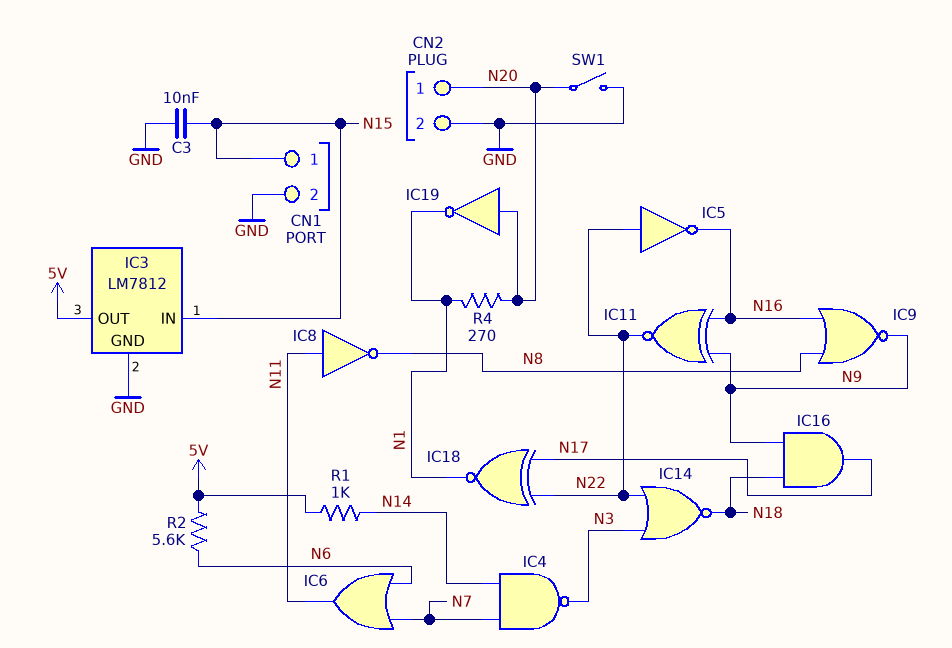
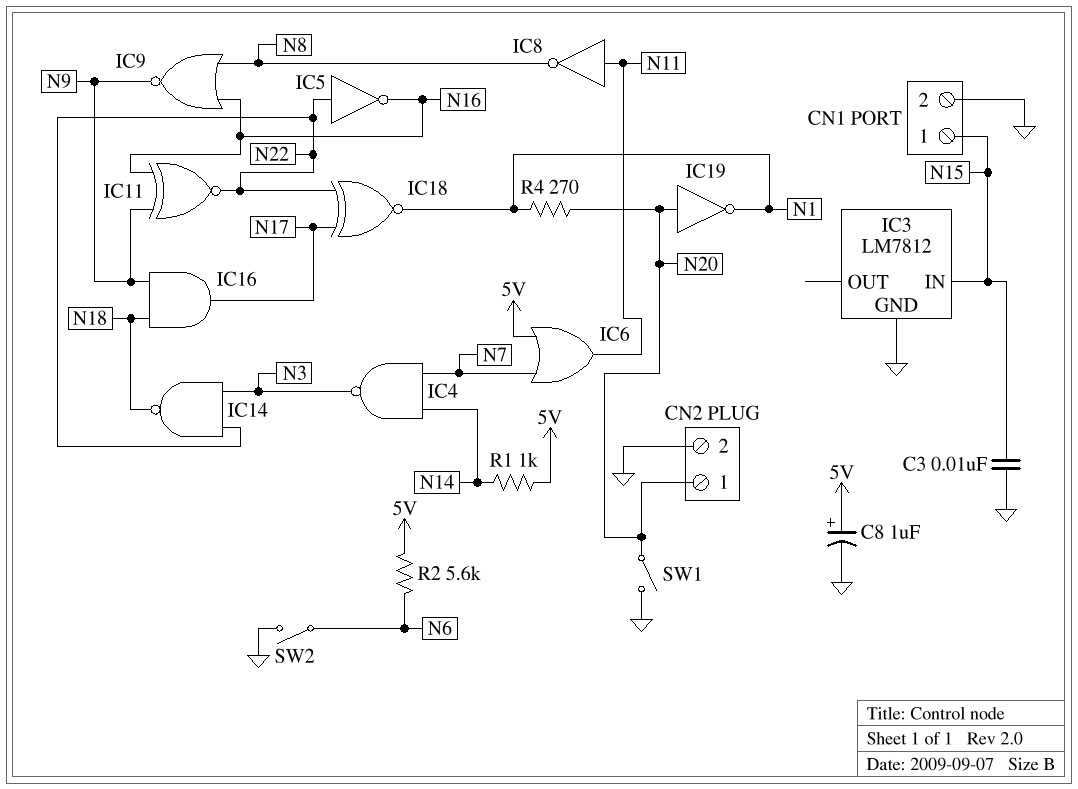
C8: none -> 1uF (plus 5V, minus GND)
IC3 pin OUT: 5V -> none
IC6: OR (in N6, in N7, out N11) -> OR (in 5V, in N7, out N11)
IC14: NOR (in N3, in N22, out N18) -> NAND (in N3, in N22, out N18)
SW2: none -> switch (GND, N6)

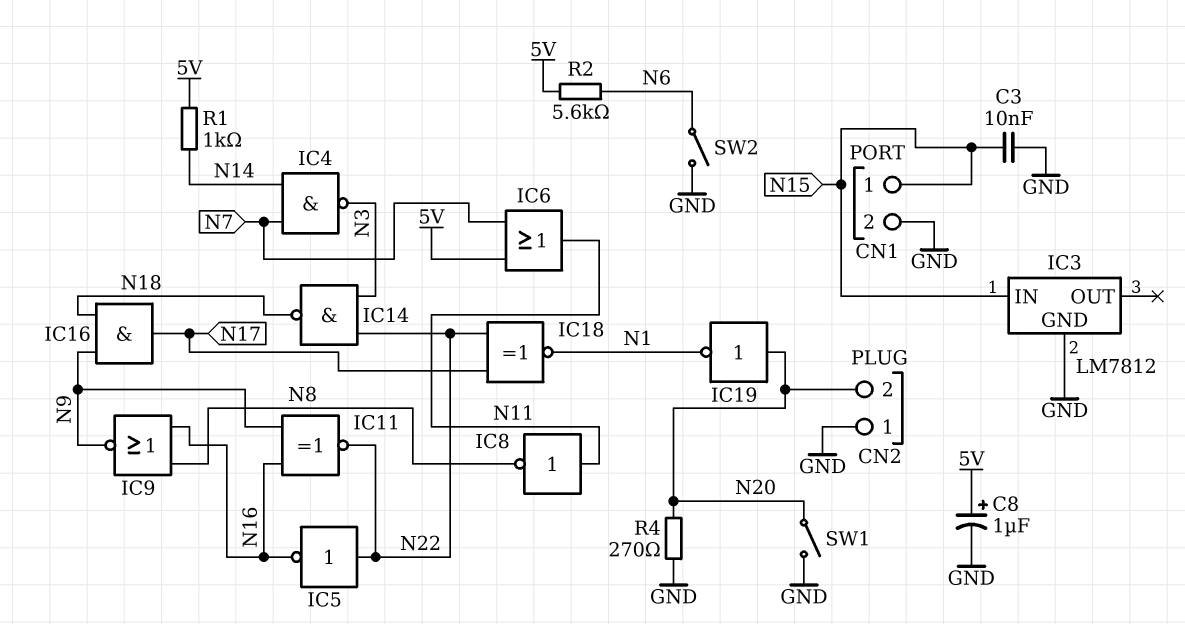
CN2 pin 1: N20 -> GND
CN2 pin 2: GND -> N20
R4: 270 (N1, N20) -> 270 (GND, N20)

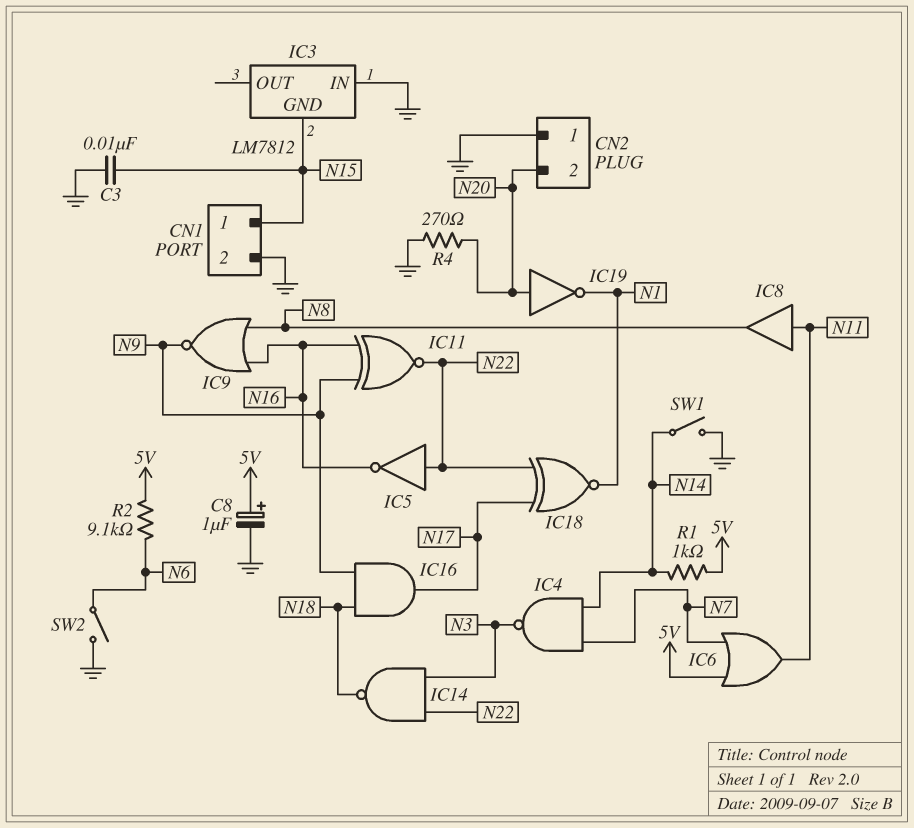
IC3 pin GND: GND -> N15
IC3 pin IN: N15 -> GND
IC8: NOT (in N11, out N8) -> buffer (in N11, out N8)
R2: 5.6k (5V, N6) -> 9.1k (5V, N6)
SW1: switch (GND, N20) -> switch (GND, N14)

